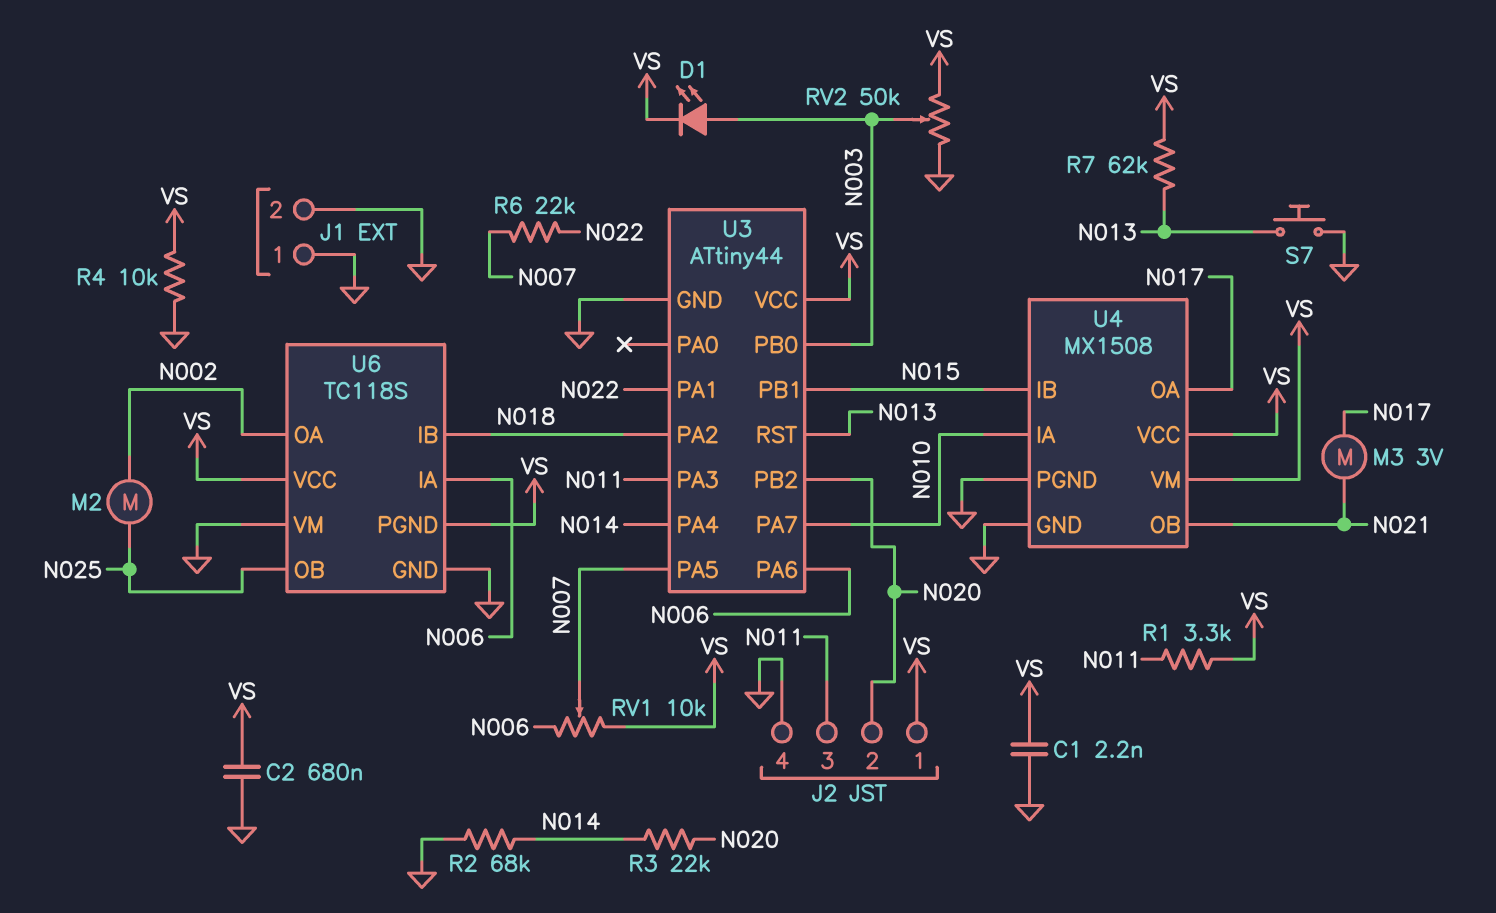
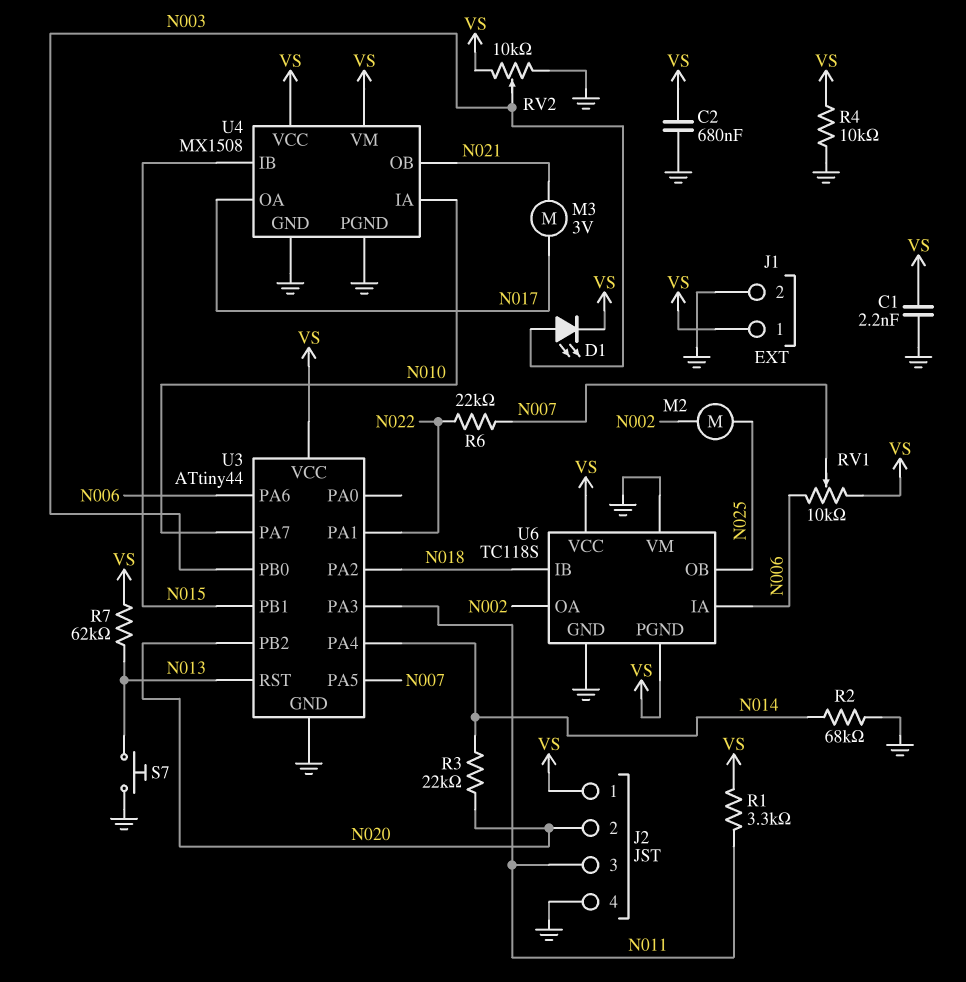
J1 pin 1: GND -> VS
RV2: 50k (GND, VS, wiper N003) -> 10k (GND, VS, wiper N003)

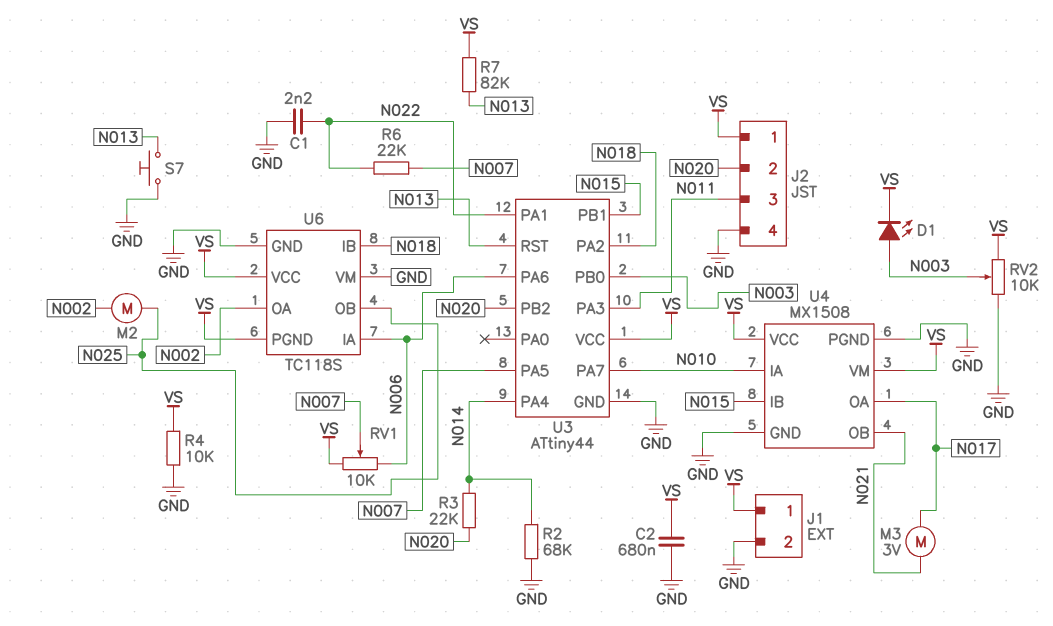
C1: 2.2nF (GND, VS) -> 2.2nF (GND, N022)
R1: 3.3k (N011, VS) -> none
R7: 62k (N013, VS) -> 82k (N013, VS)

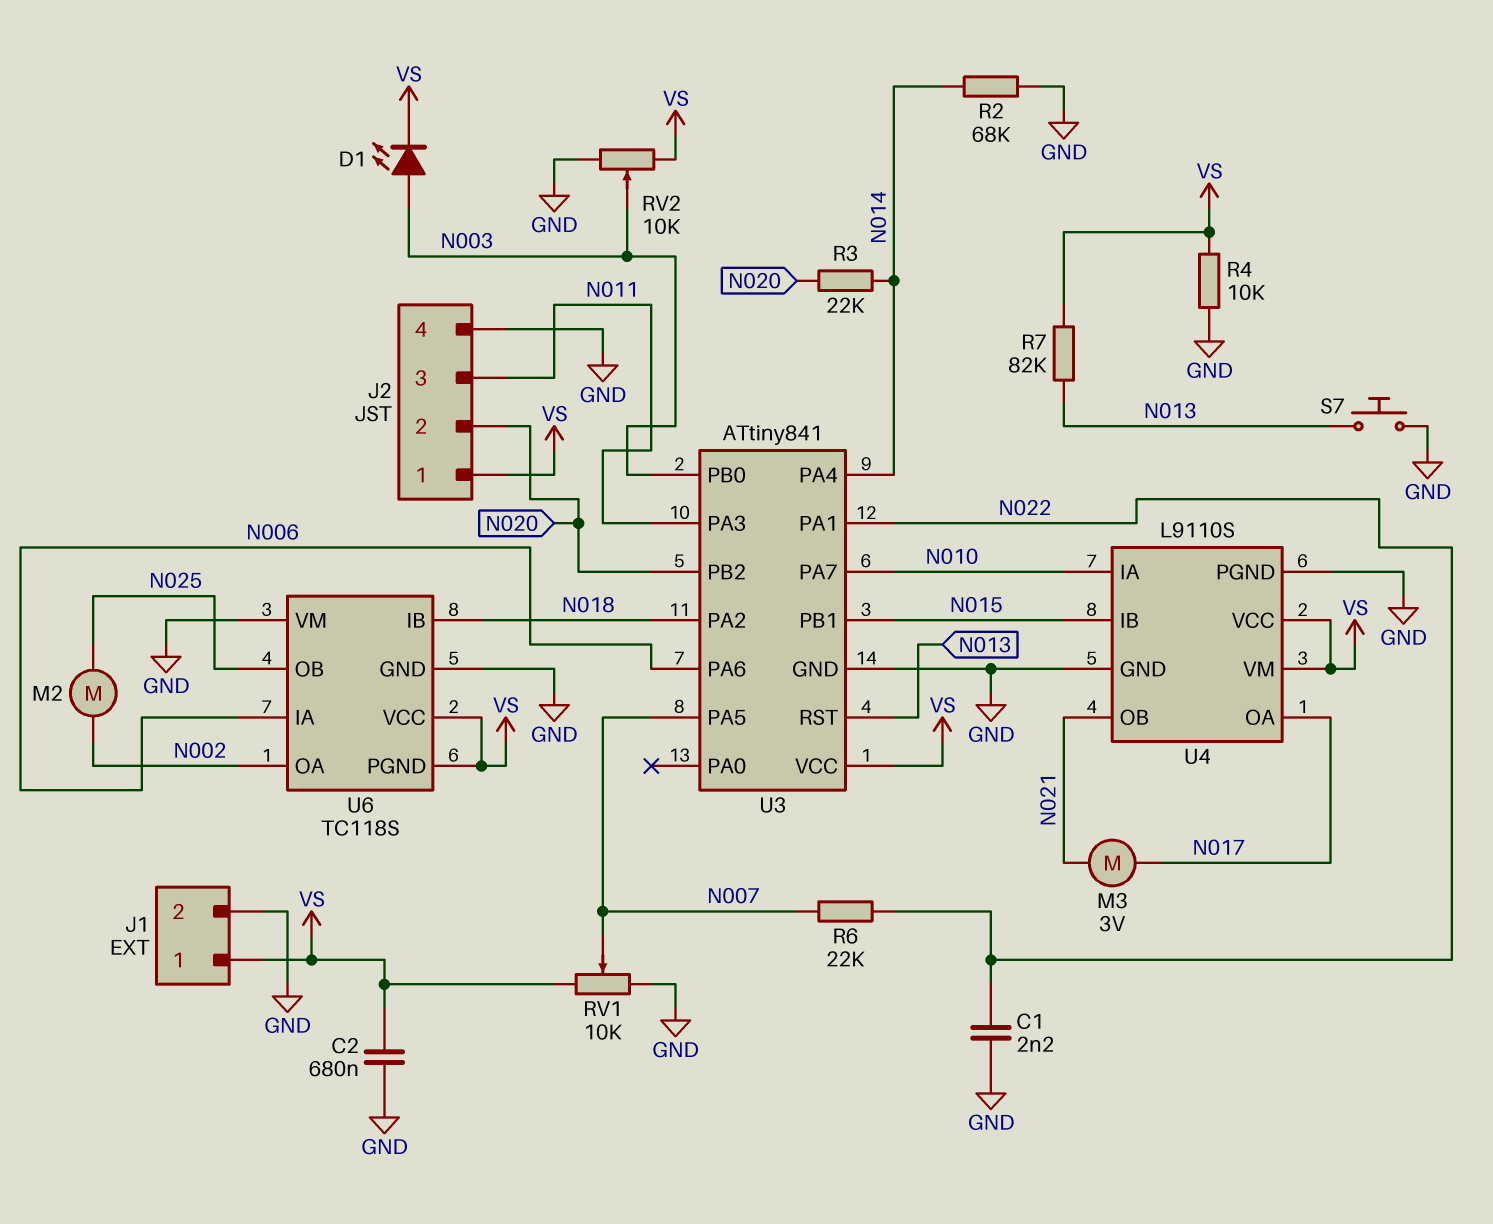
RV1: 10k (N006, VS, wiper N007) -> 10k (GND, VS, wiper N007)
U3: ATtiny44 -> ATtiny841
U4: MX1508 -> L9110S

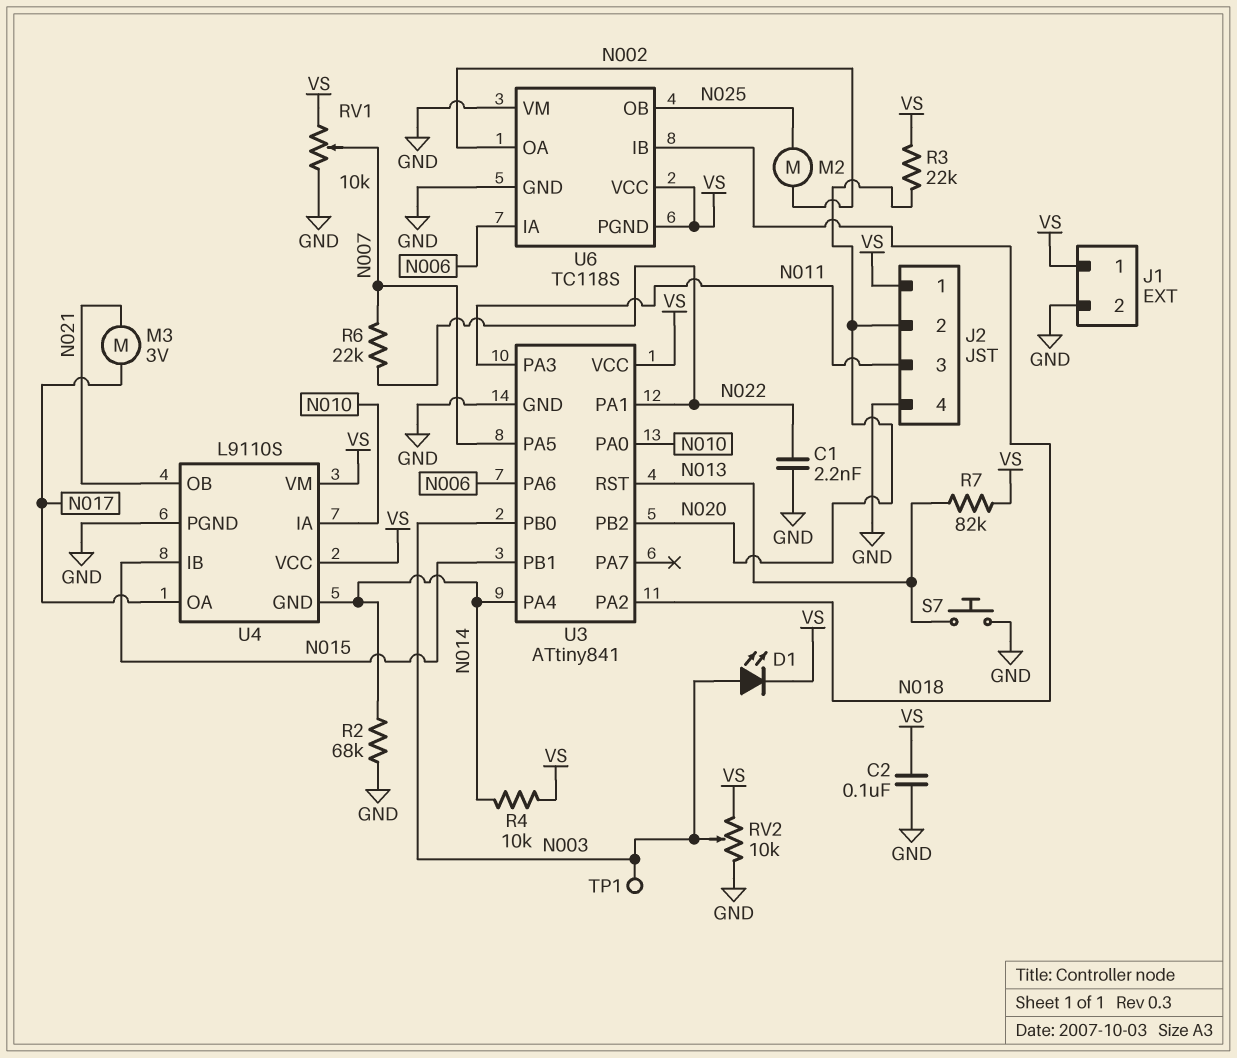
C2: 680nF (GND, VS) -> 100nF (GND, VS)
R3: 22k (N014, N020) -> 22k (N020, VS)
R4: 10k (GND, VS) -> 10k (N014, VS)
TP1: none -> test point (N003)
U3 pin PA0: none -> N010
U3 pin PA7: N010 -> none
U4 pin GND: GND -> N014

